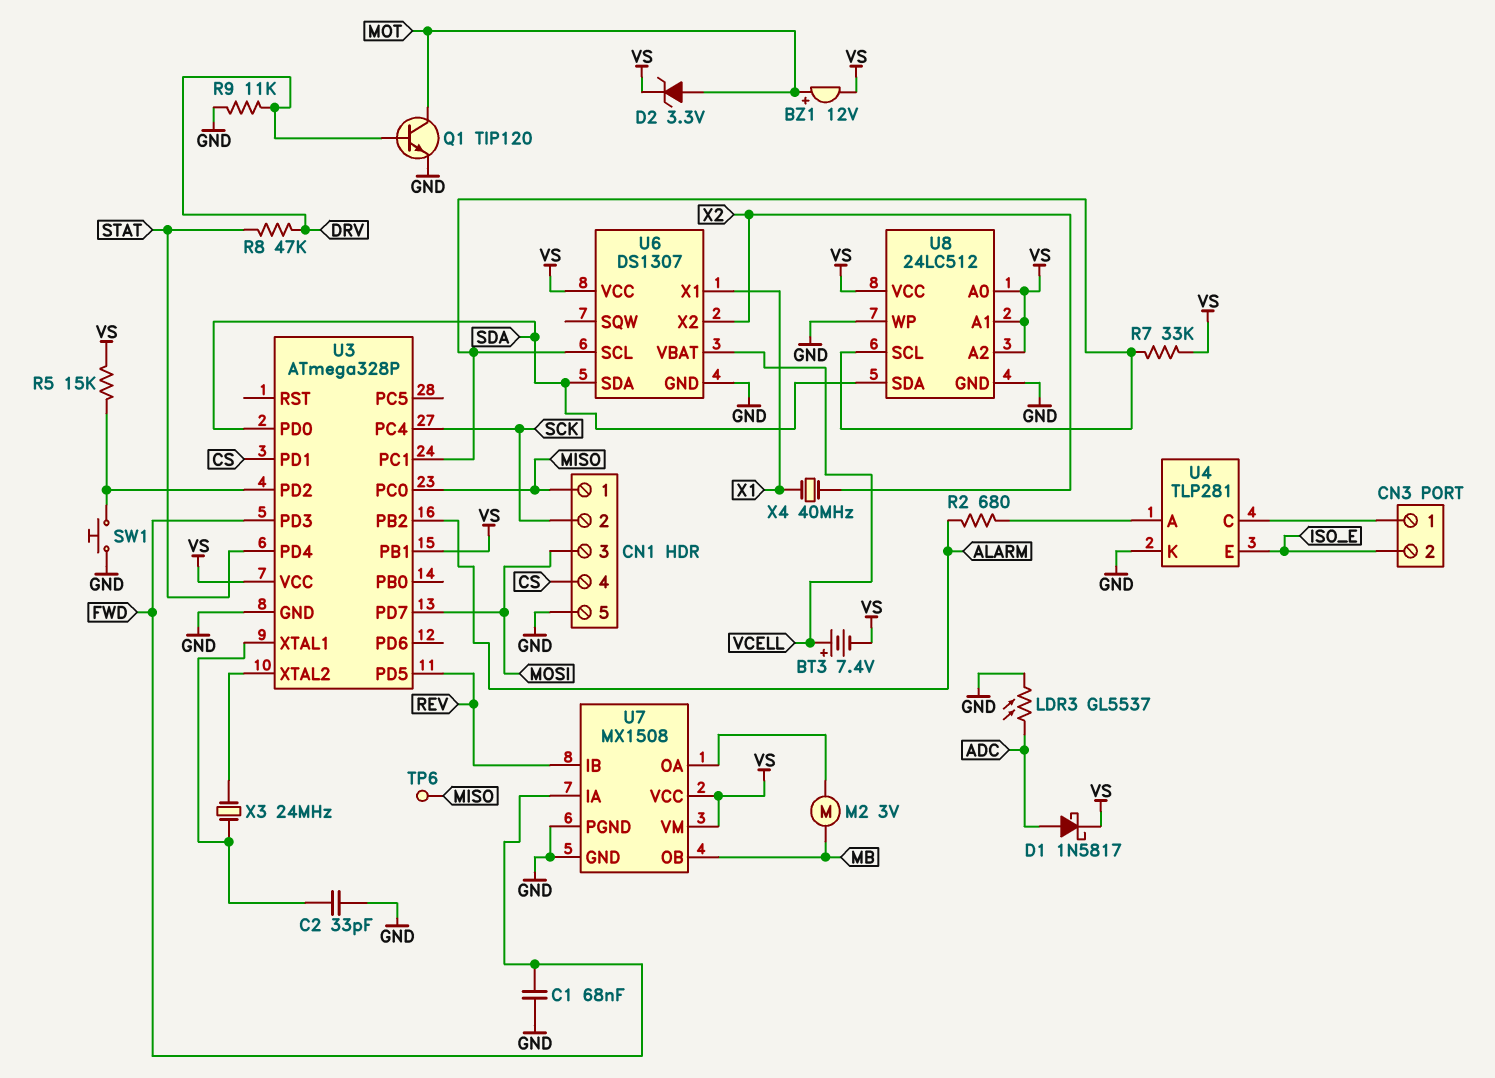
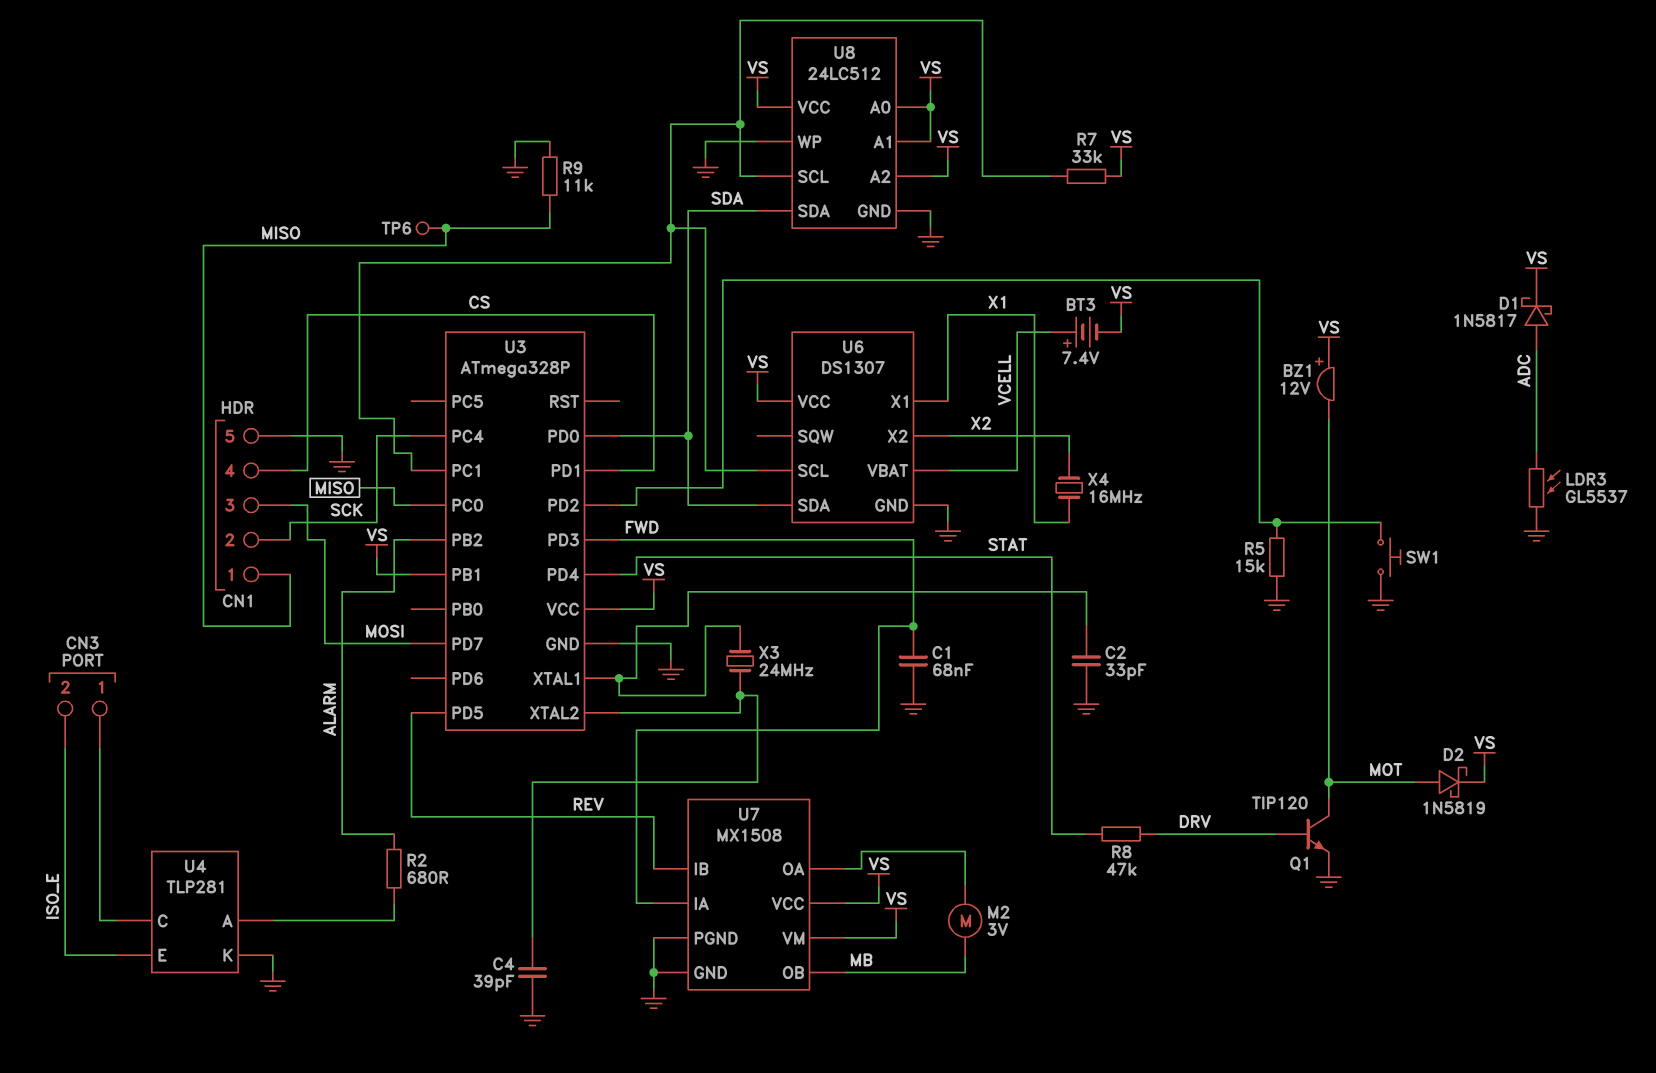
BZ1: buzzer 12V (plus MOT, minus VS) -> buzzer 12V (plus VS, minus MOT)
C4: none -> 39pF (GND, U3/XTAL2)
D2: zener 3.3V (A MOT, K VS) -> schottky 1N5819 (A MOT, K VS)
R5: 15k (U3/PD2, VS) -> 15k (GND, U3/PD2)
R9: 11k (DRV, GND) -> 11k (GND, MISO)
X4: 40MHz (X1, X2) -> 16MHz (X1, X2)

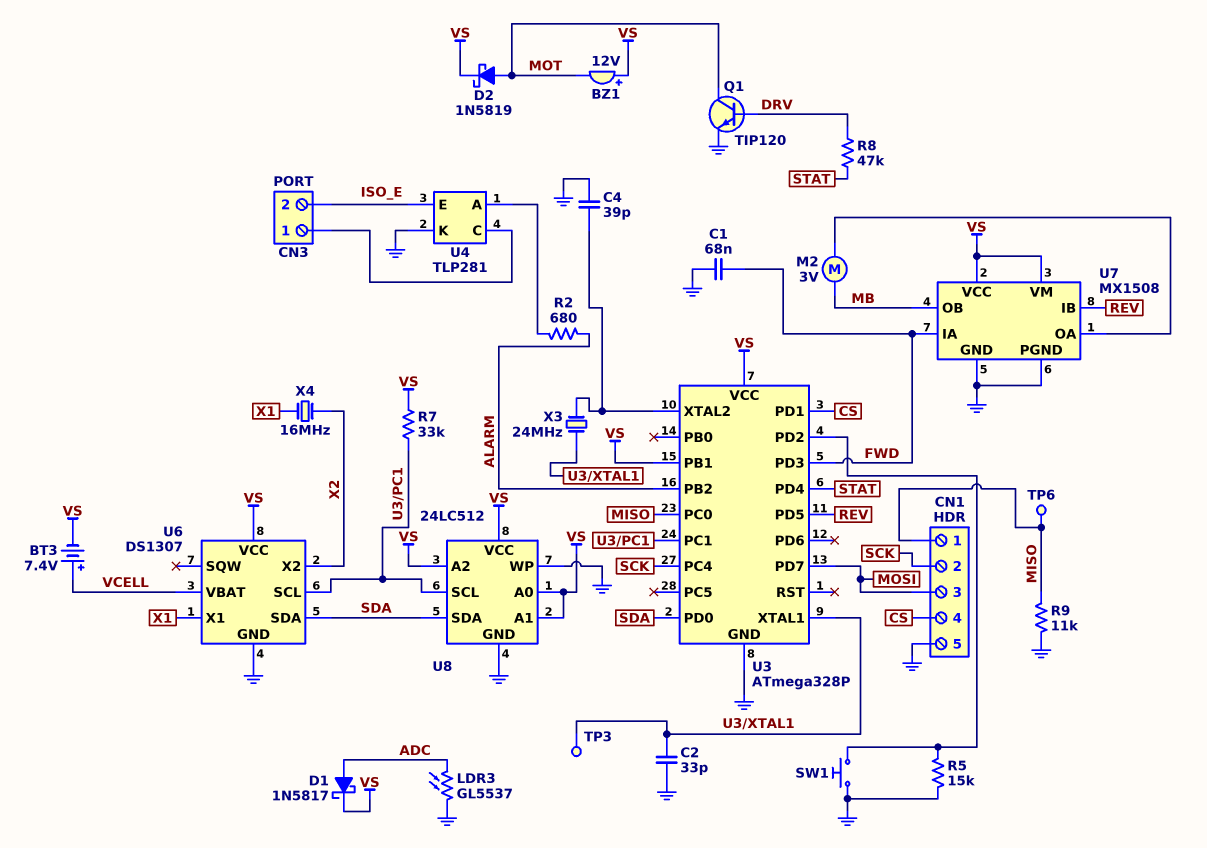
TP3: none -> test point (U3/XTAL1)

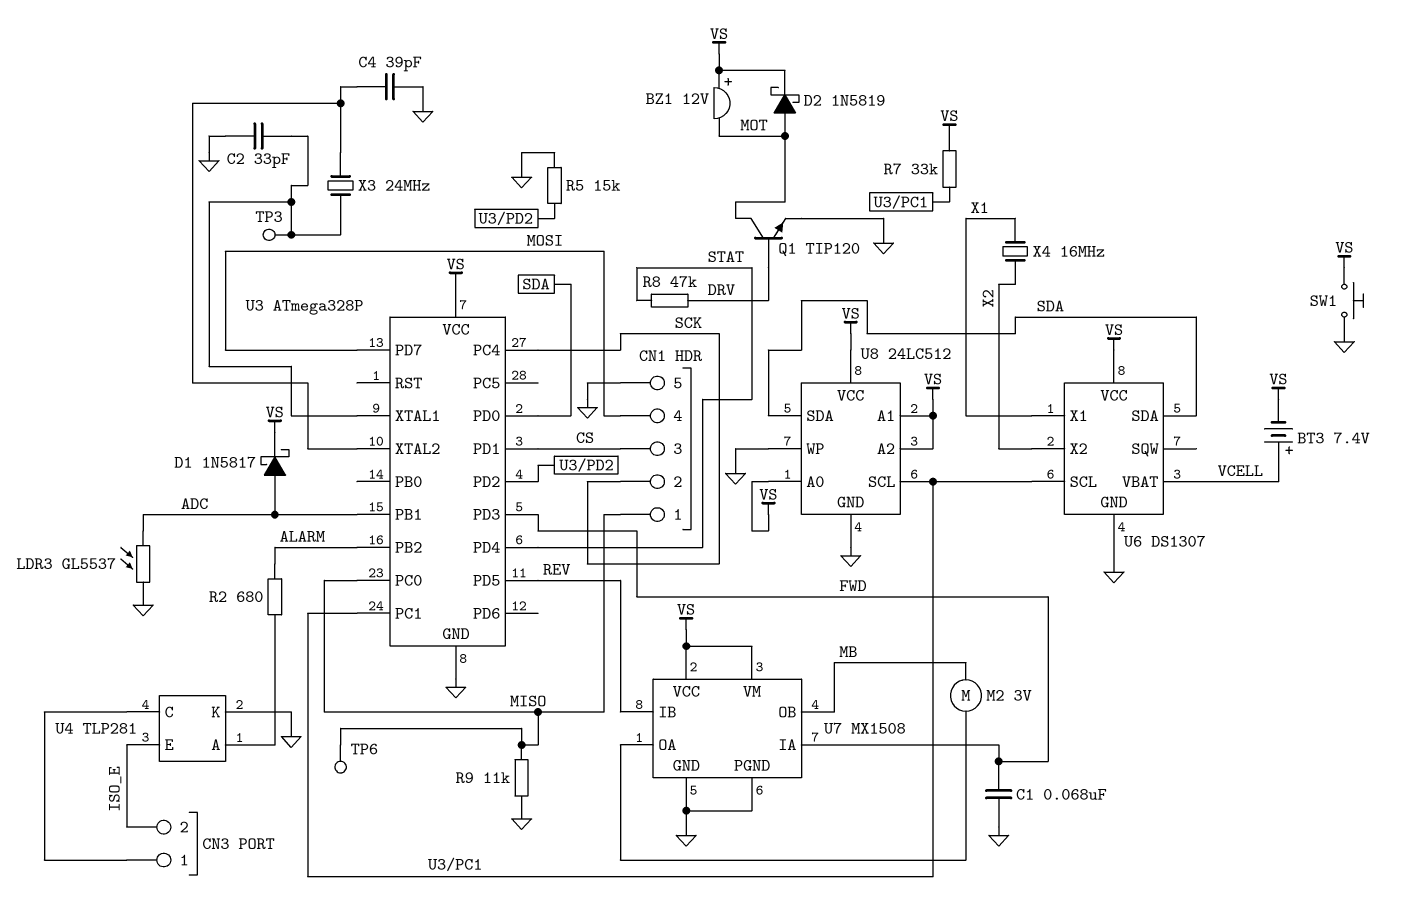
CN1 pin 3: MOSI -> CS
CN1 pin 4: CS -> MOSI
SW1: button (GND, U3/PD2) -> button (GND, VS)
U3 pin PB1: VS -> ADC

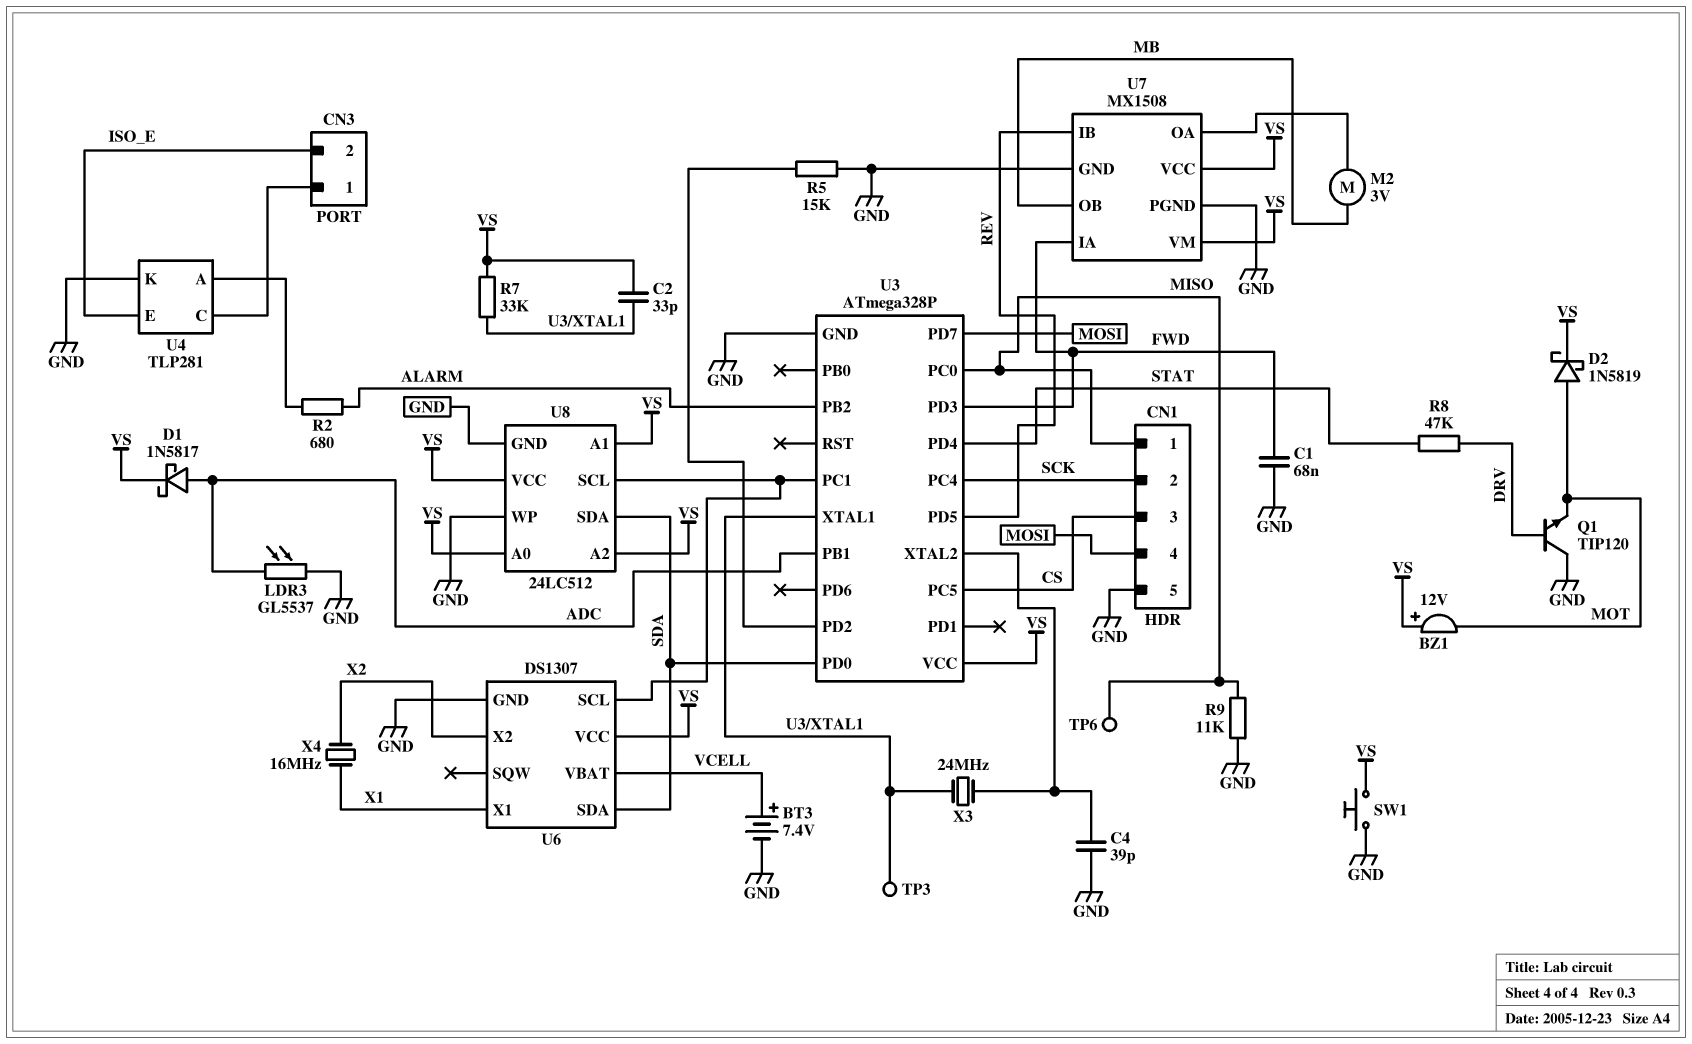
BT3: 7.4V (plus VCELL, minus VS) -> 7.4V (plus VCELL, minus GND)
C2: 33pF (GND, U3/XTAL1) -> 33pF (U3/XTAL1, VS)
Q1: NPN TIP120 (B DRV, C MOT, E GND) -> NPN TIP120 (B DRV, C GND, E MOT)
R7: 33k (U3/PC1, VS) -> 33k (U3/XTAL1, VS)
U3 pin PC5: none -> CS
U3 pin PD1: CS -> none

